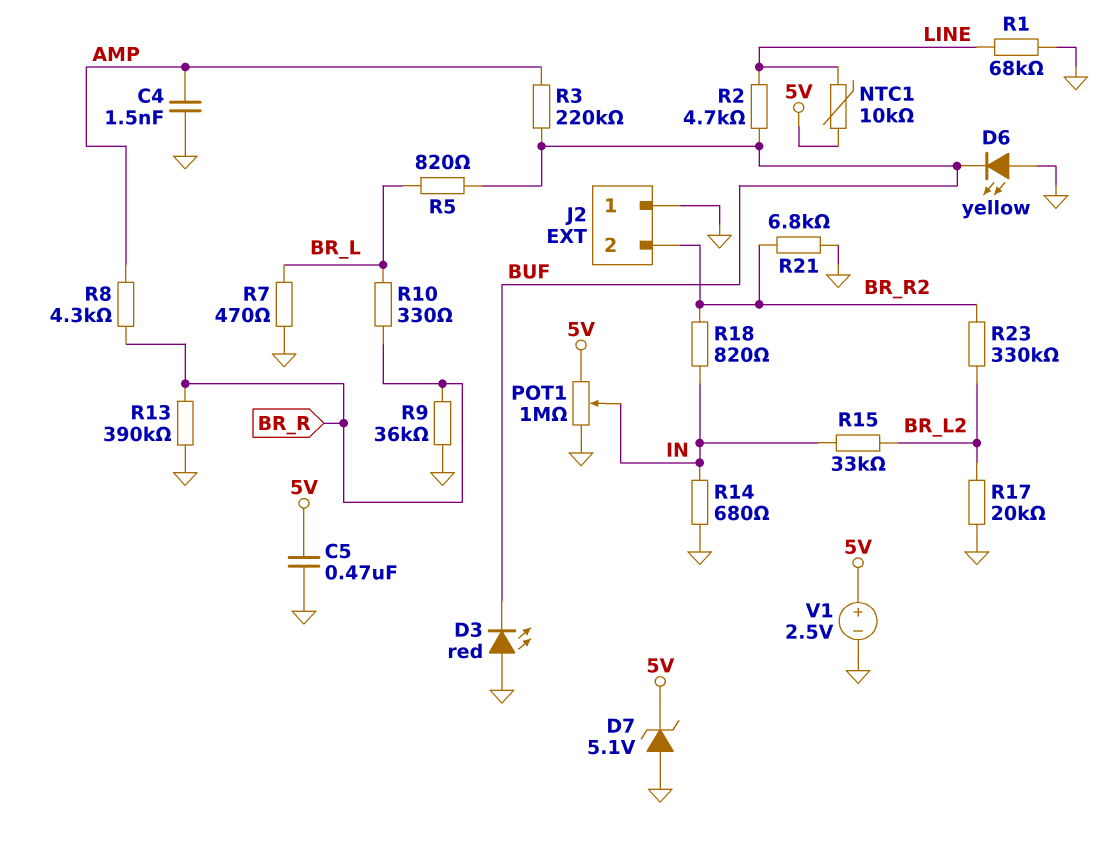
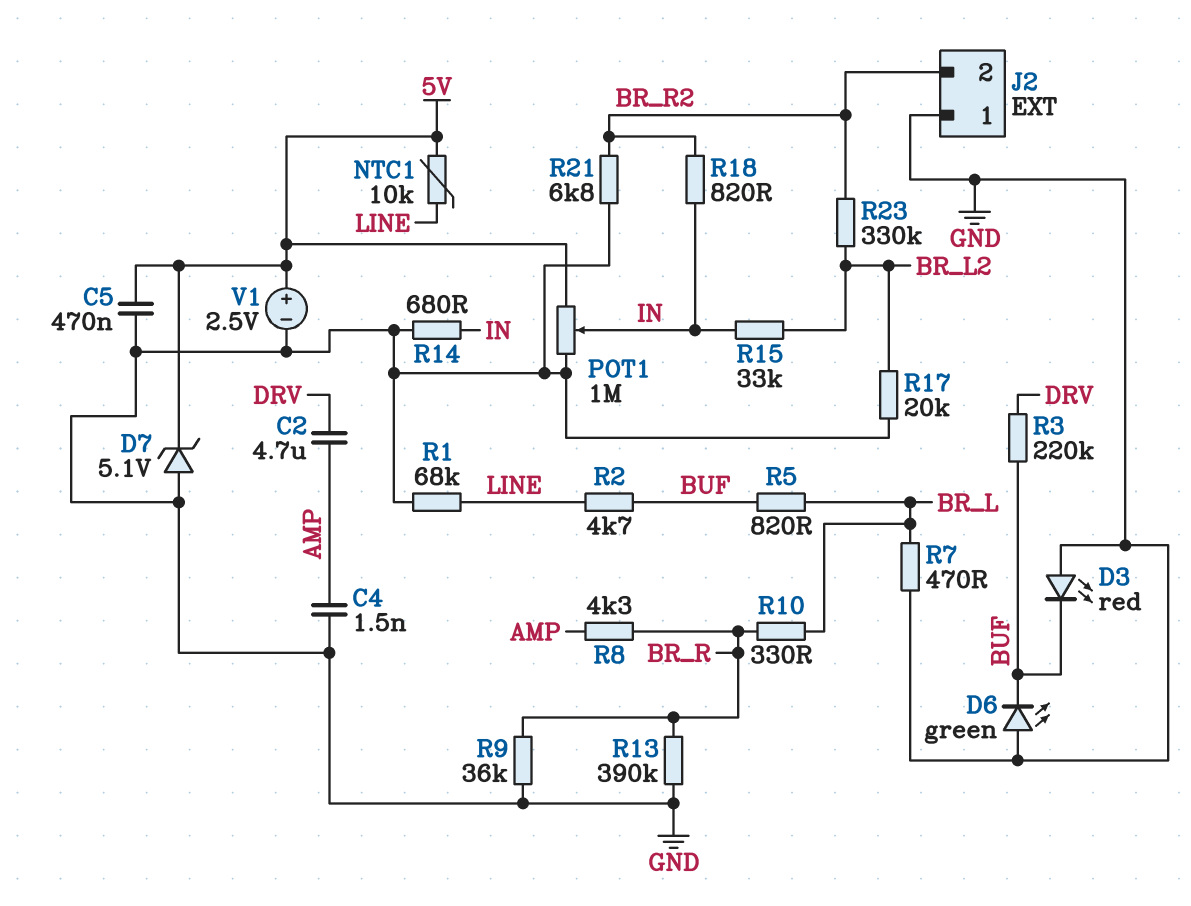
C2: none -> 4.7uF (AMP, DRV)
D6: LED yellow (A GND, K BUF) -> LED green (A GND, K BUF)
R3: 220k (AMP, BUF) -> 220k (BUF, DRV)

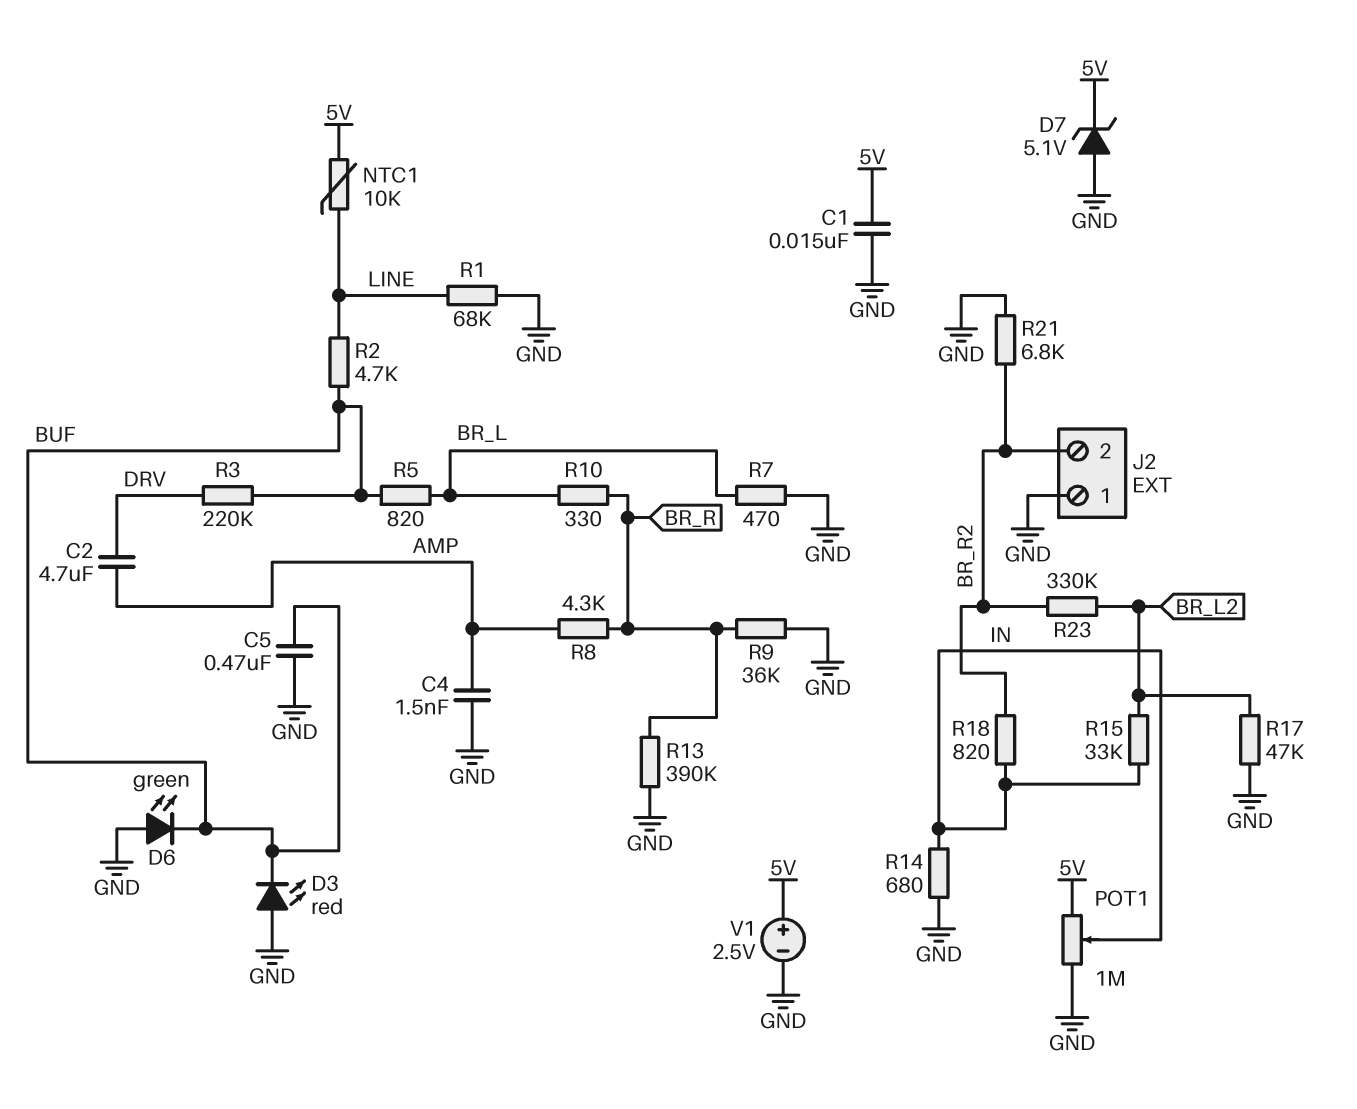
C1: none -> 15nF (5V, GND)
C5: 470nF (5V, GND) -> 470nF (BUF, GND)
R17: 20k (BR_L2, GND) -> 47k (BR_L2, GND)

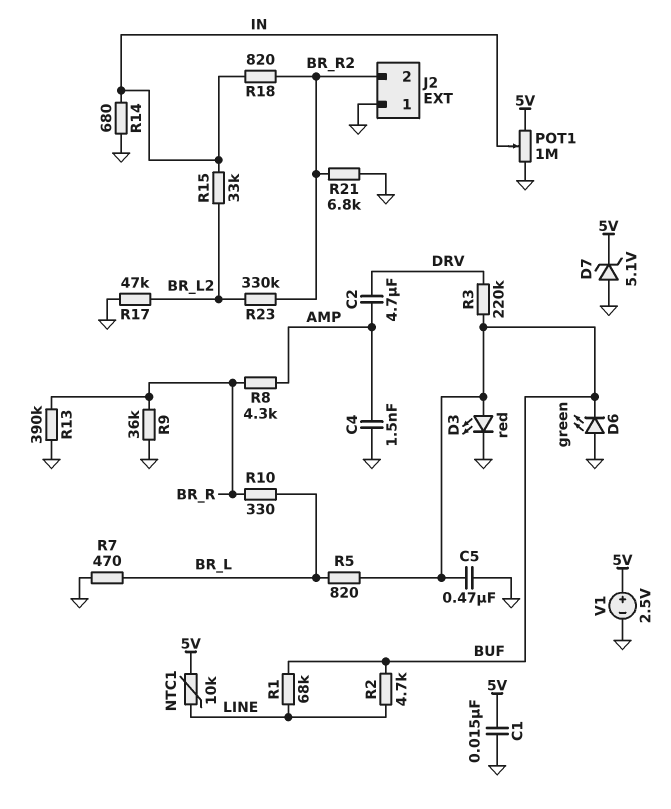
D3: LED red (A GND, K BUF) -> LED red (A BUF, K GND)
R1: 68k (GND, LINE) -> 68k (BUF, LINE)

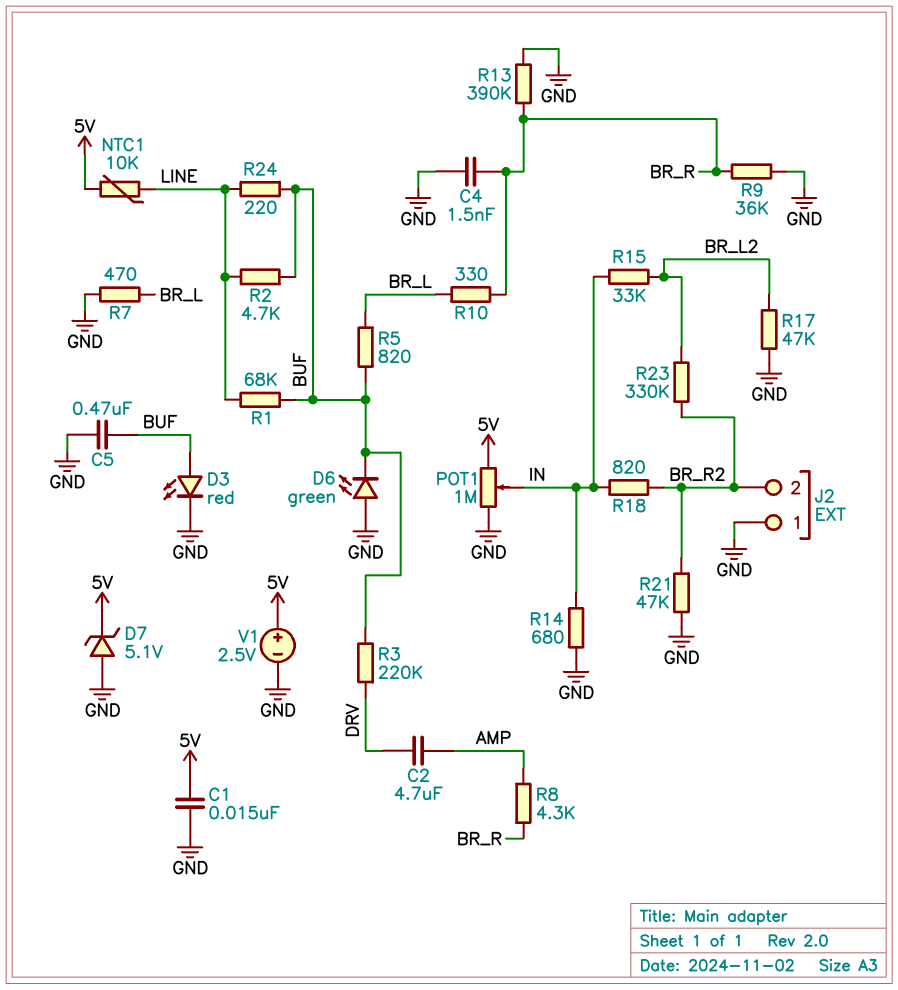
C4: 1.5nF (AMP, GND) -> 1.5nF (BR_R, GND)
R21: 6.8k (BR_R2, GND) -> 47k (BR_R2, GND)
R24: none -> 220 (BUF, LINE)

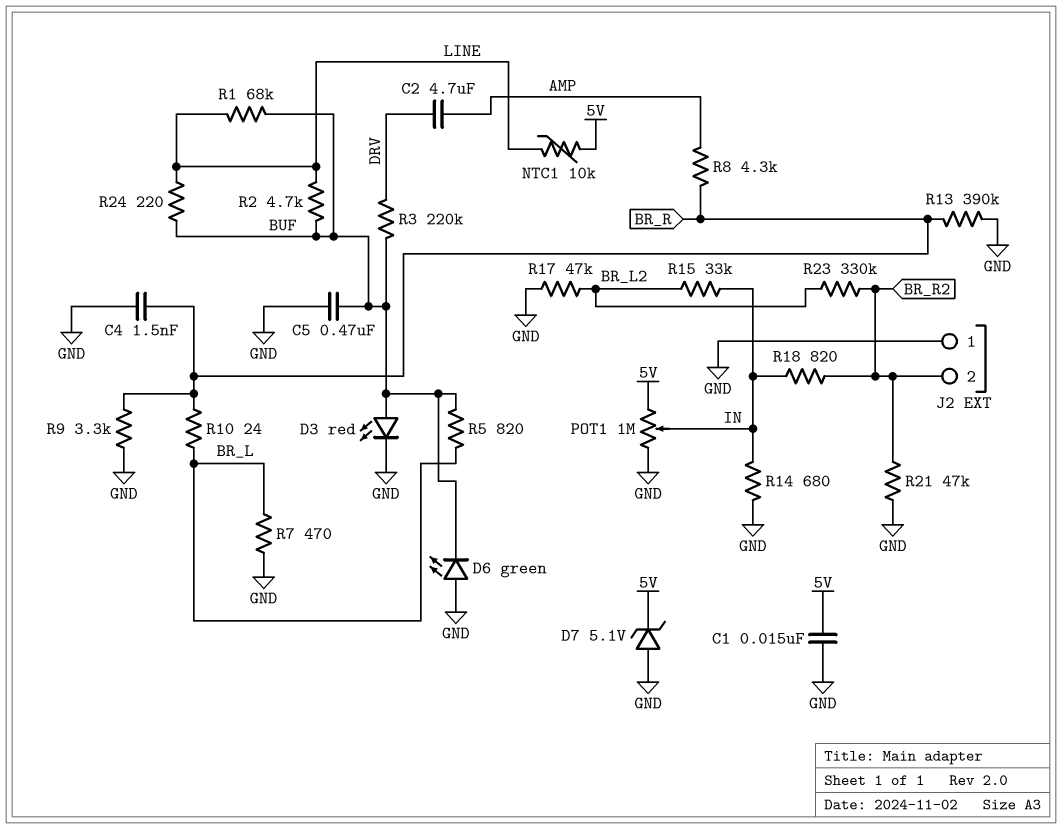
R9: 36k (BR_R, GND) -> 3.3k (BR_R, GND)
R10: 330 (BR_L, BR_R) -> 24 (BR_L, BR_R)
V1: 2.5V (plus 5V, minus GND) -> none

